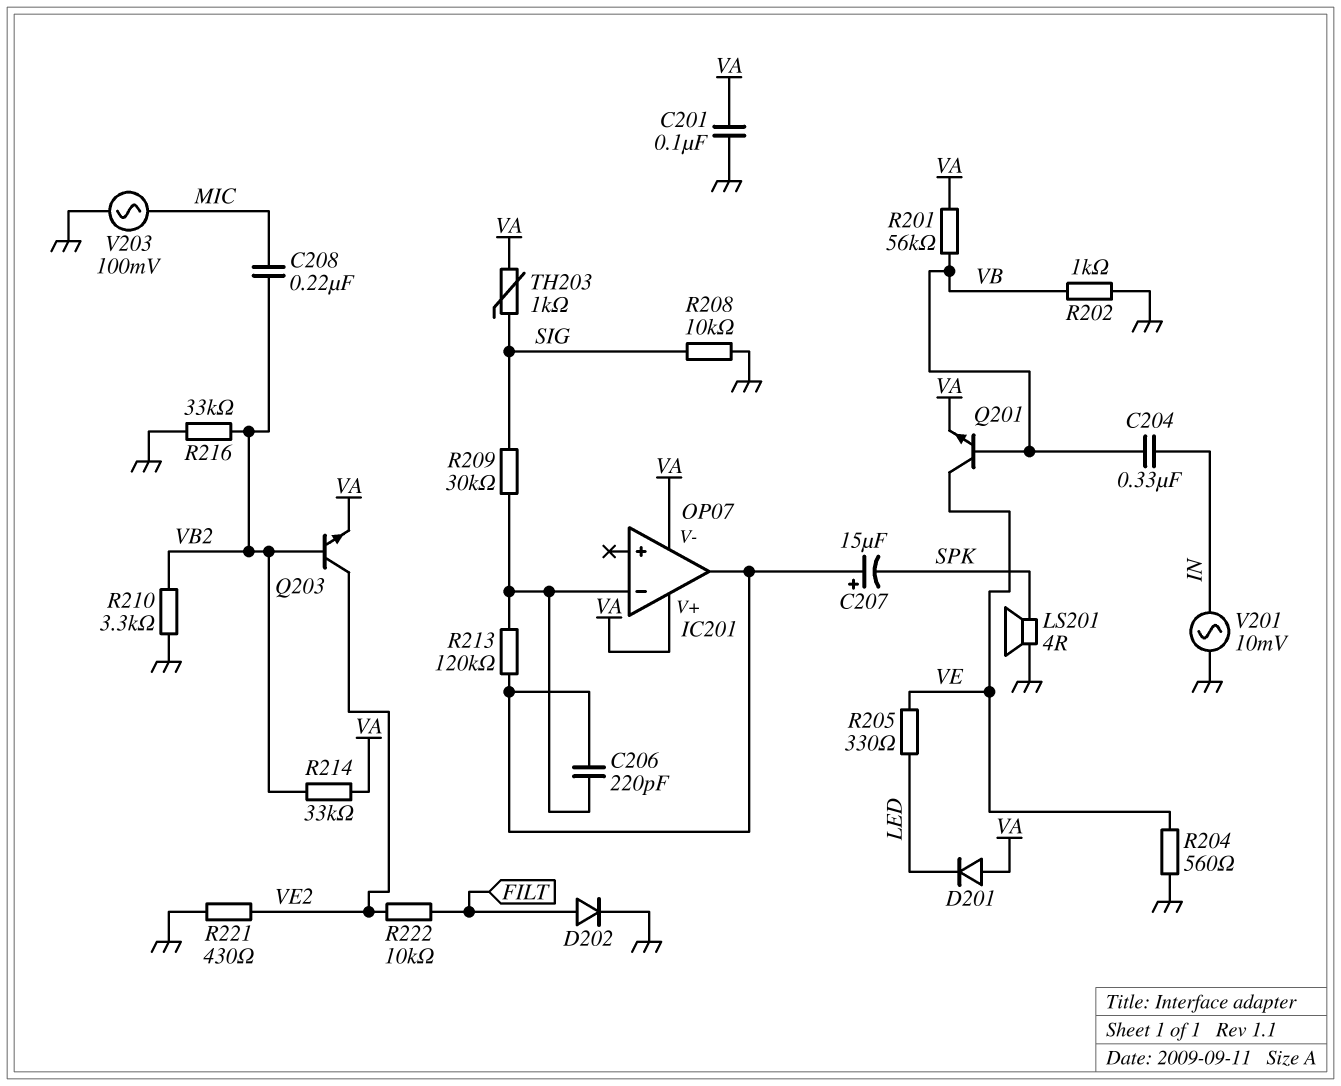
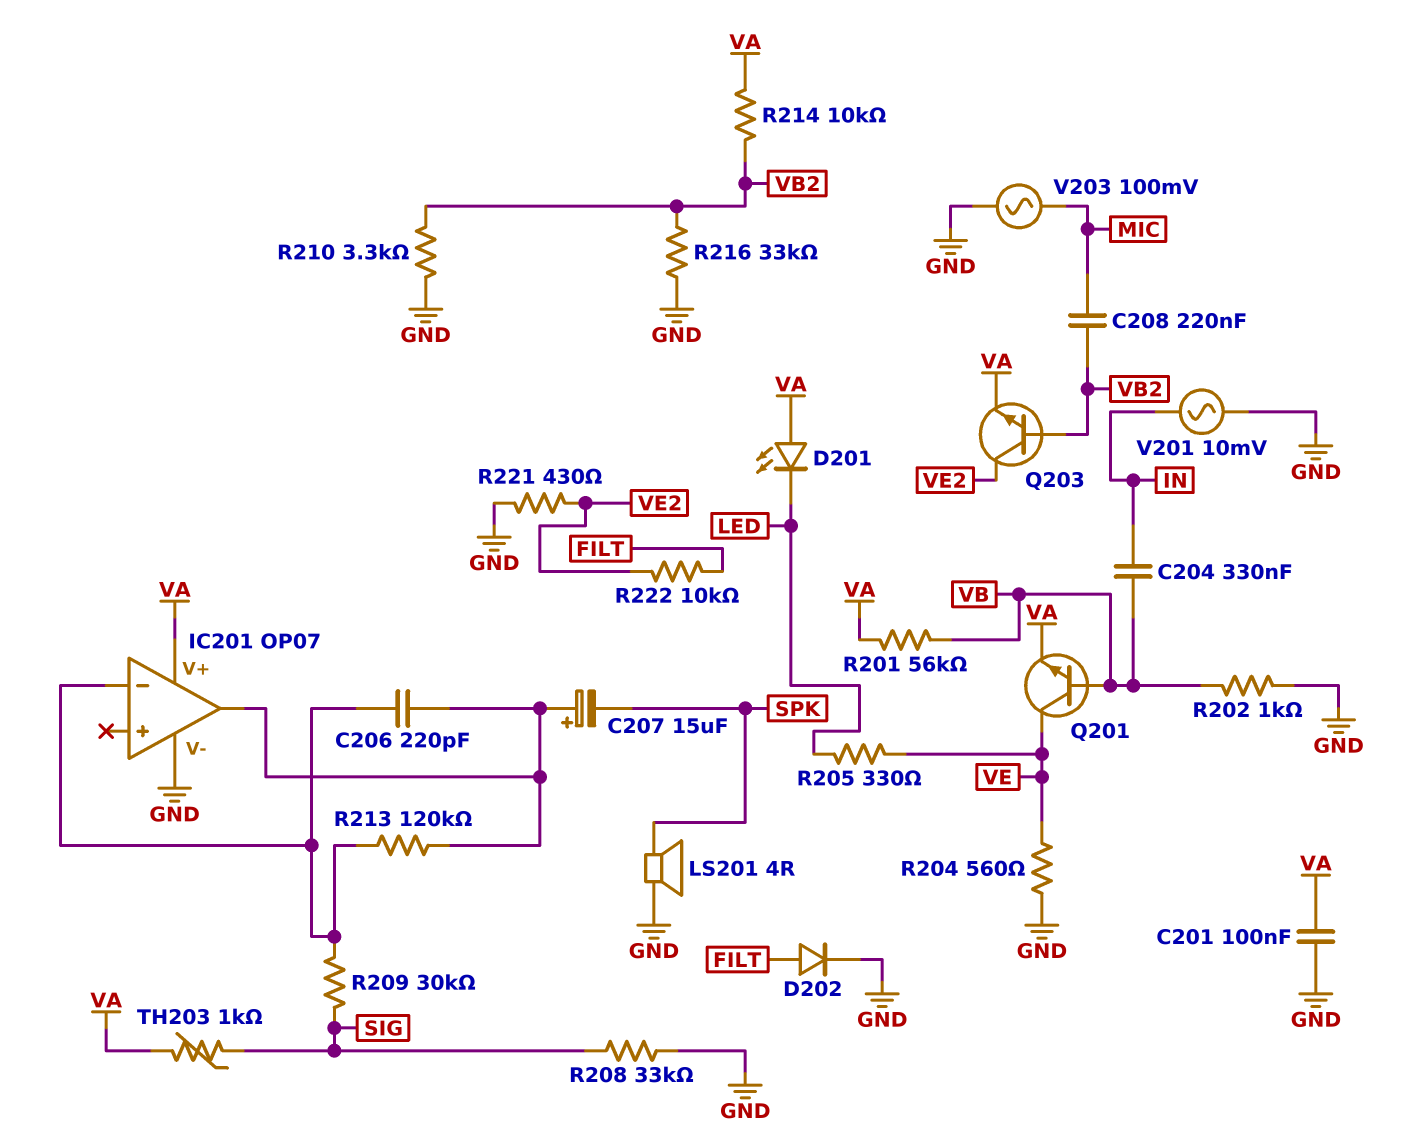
D201: diode (A VA, K LED) -> LED (A VA, K LED)
IC201 pin V-: VA -> GND
R208: 10k (GND, SIG) -> 33k (GND, SIG)
R214: 33k (VA, VB2) -> 10k (VA, VB2)

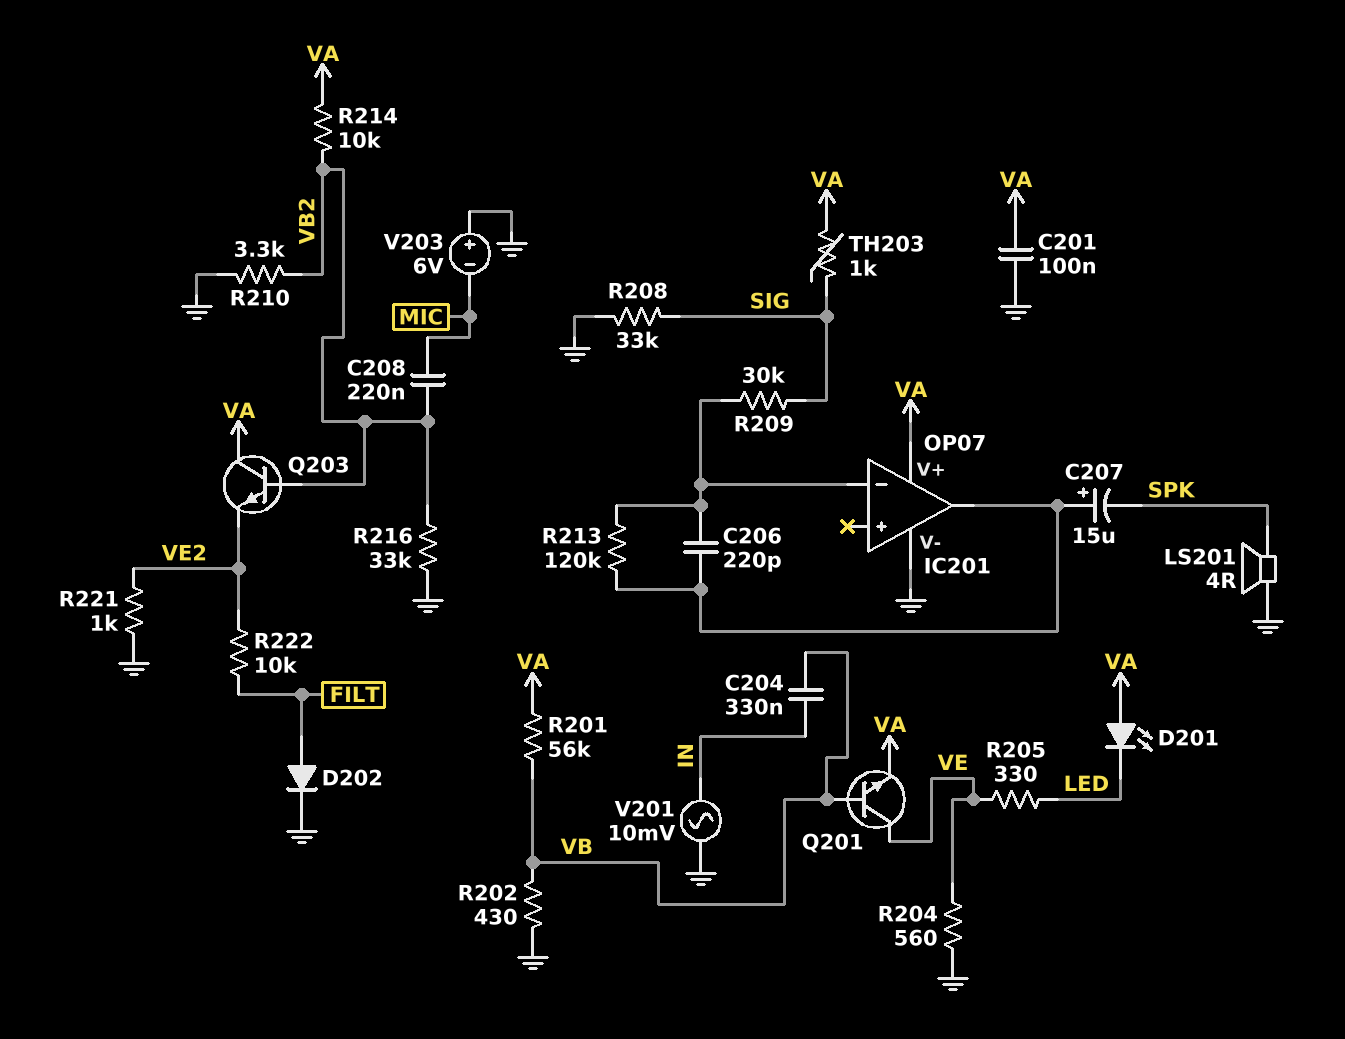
Q203: NPN (B VB2, C VE2, E VA) -> NPN (B VB2, C VA, E VE2)
R202: 1k (GND, VB) -> 430 (GND, VB)
R221: 430 (GND, VE2) -> 1k (GND, VE2)
V203: AC 100mV (GND, MIC) -> 6V (plus GND, minus MIC)

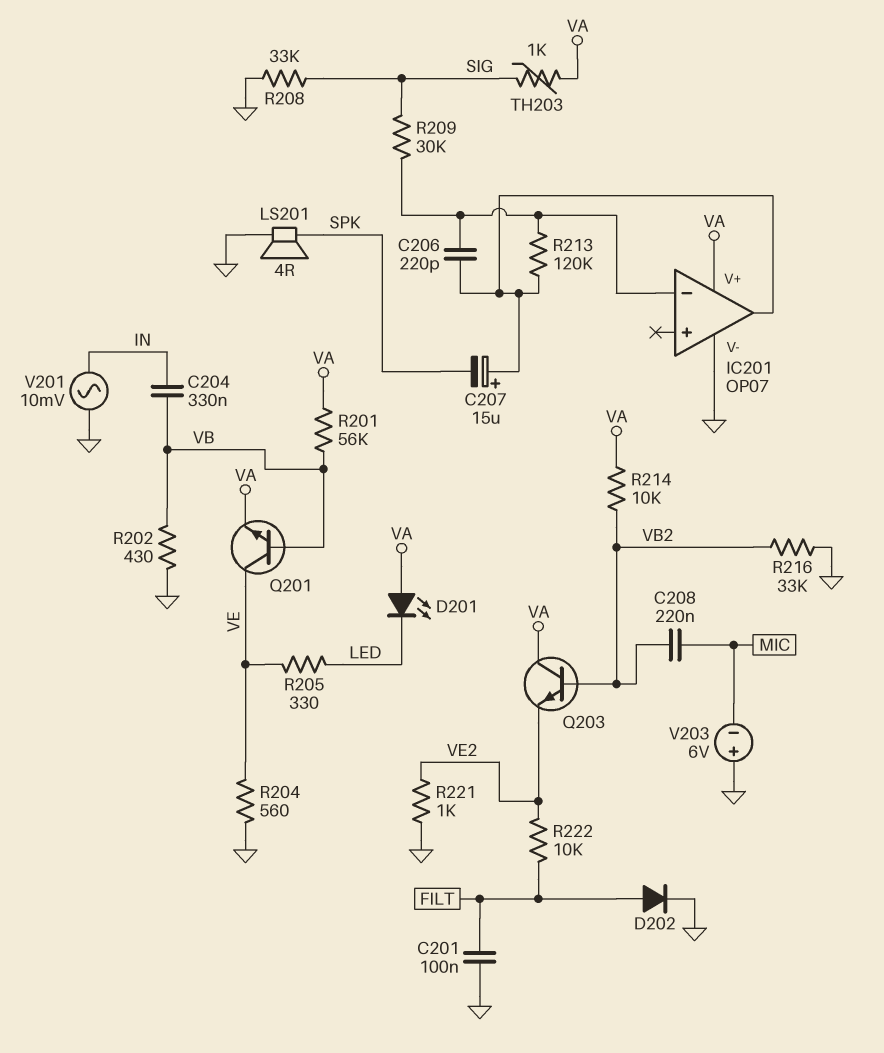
C201: 100nF (GND, VA) -> 100nF (FILT, GND)
R210: 3.3k (GND, VB2) -> none

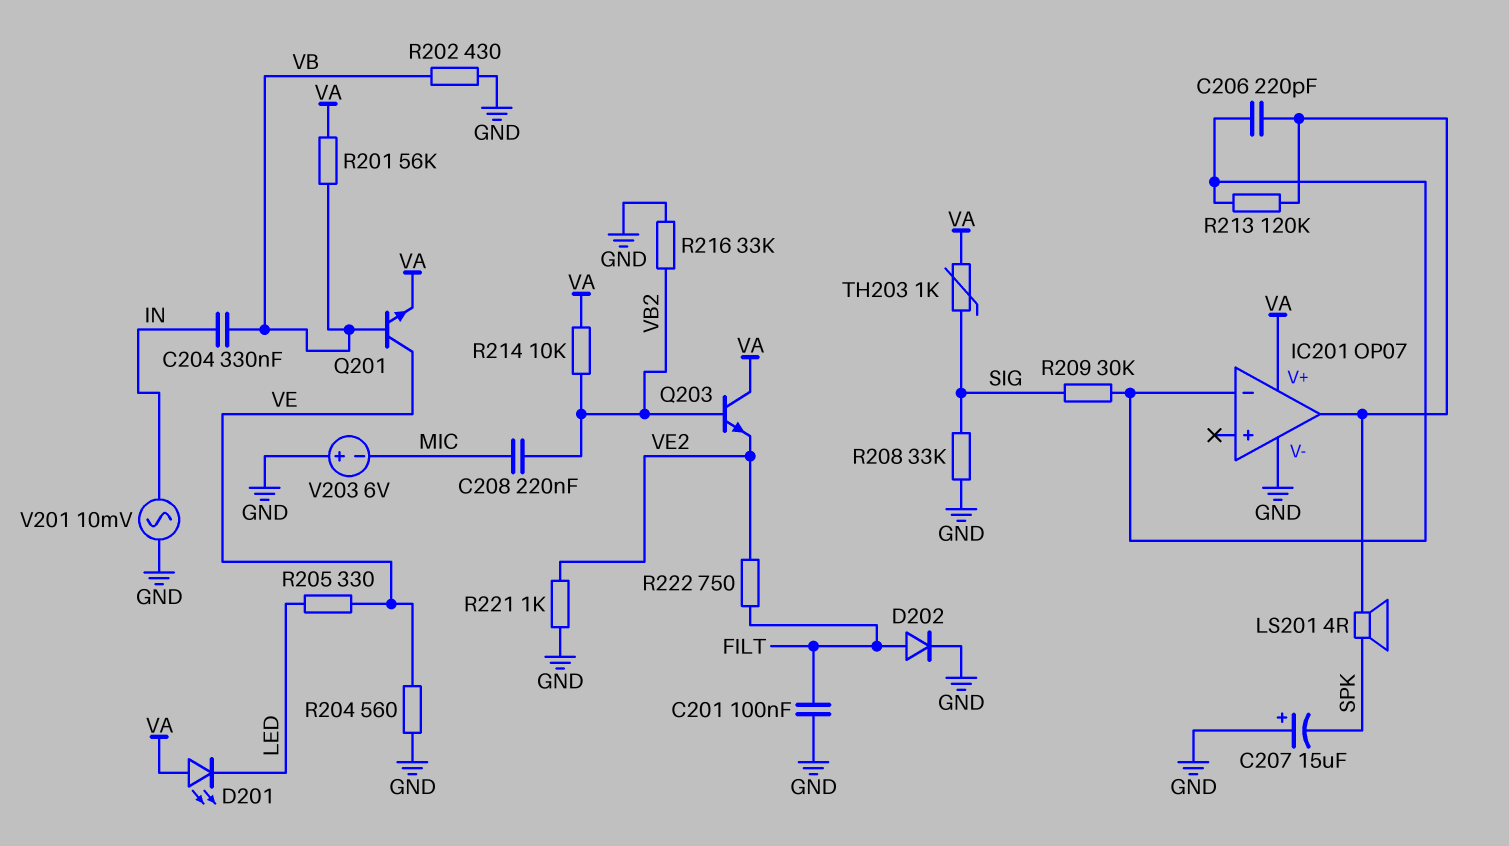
C207: 15uF (plus IC201/out, minus SPK) -> 15uF (plus GND, minus SPK)
LS201: speaker 4R (GND, SPK) -> speaker 4R (IC201/out, SPK)
R222: 10k (FILT, VE2) -> 750 (FILT, VE2)

